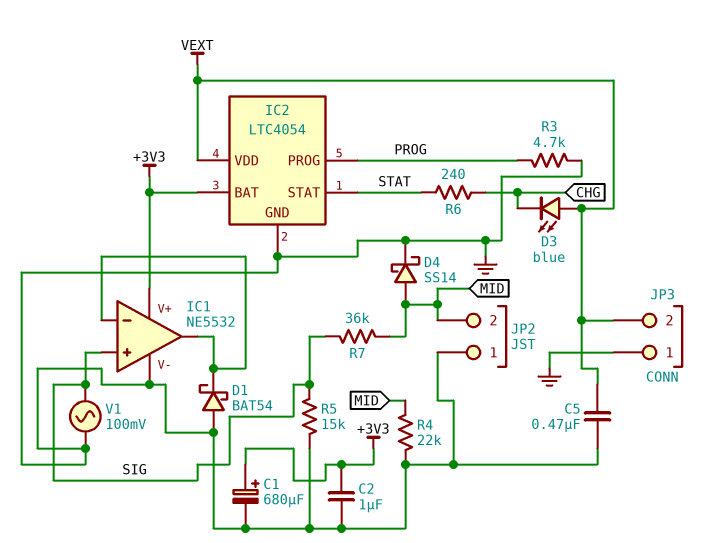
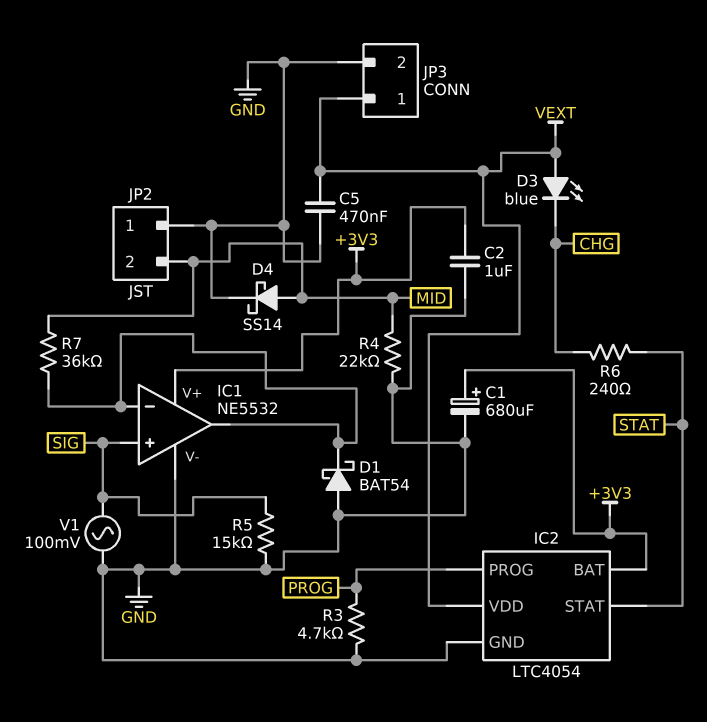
JP3 pin 1: GND -> VEXT
JP3 pin 2: VEXT -> GND
R7: 36k (MID, SIG) -> 36k (IC1/in-, MID)

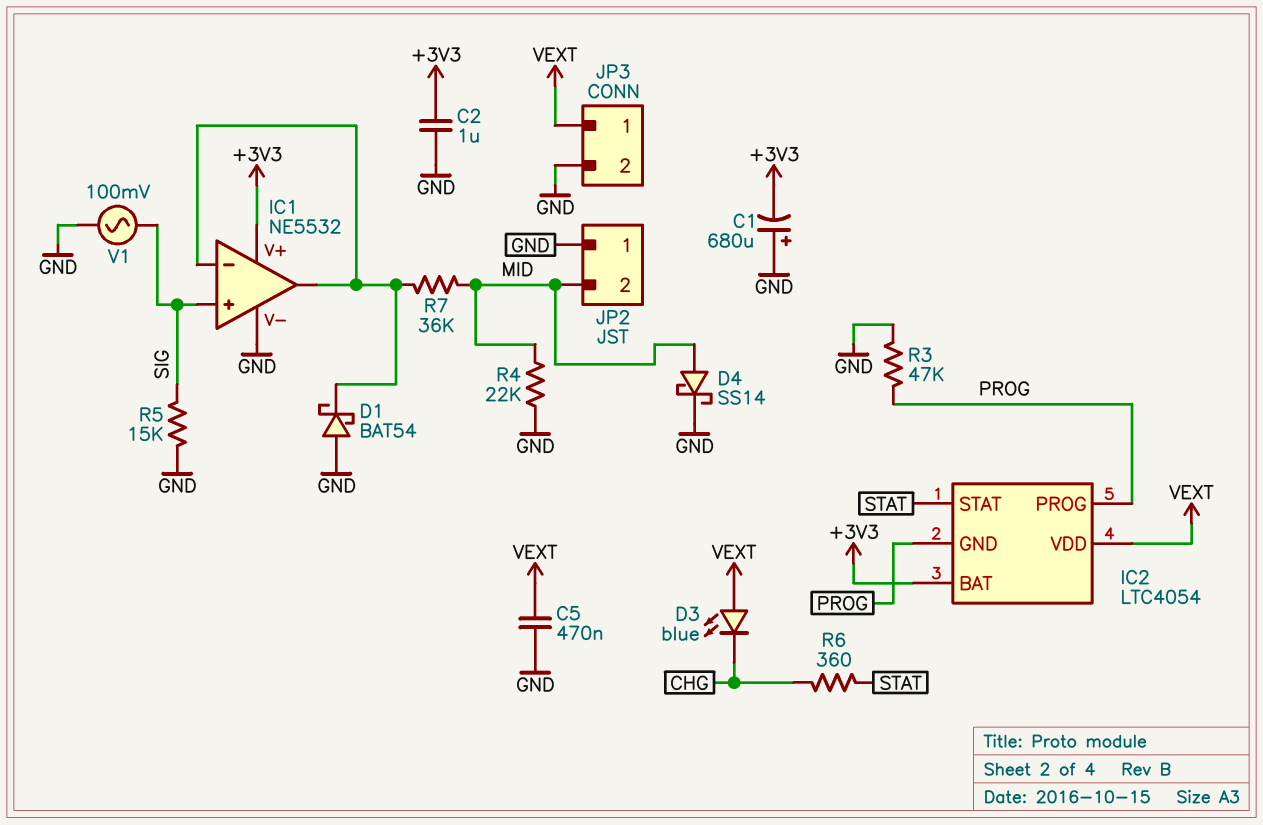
C1: 680uF (plus +3V3, minus GND) -> 680uF (plus GND, minus +3V3)
IC2 pin GND: GND -> PROG
R3: 4.7k (GND, PROG) -> 47k (GND, PROG)
R6: 240 (CHG, STAT) -> 360 (CHG, STAT)

